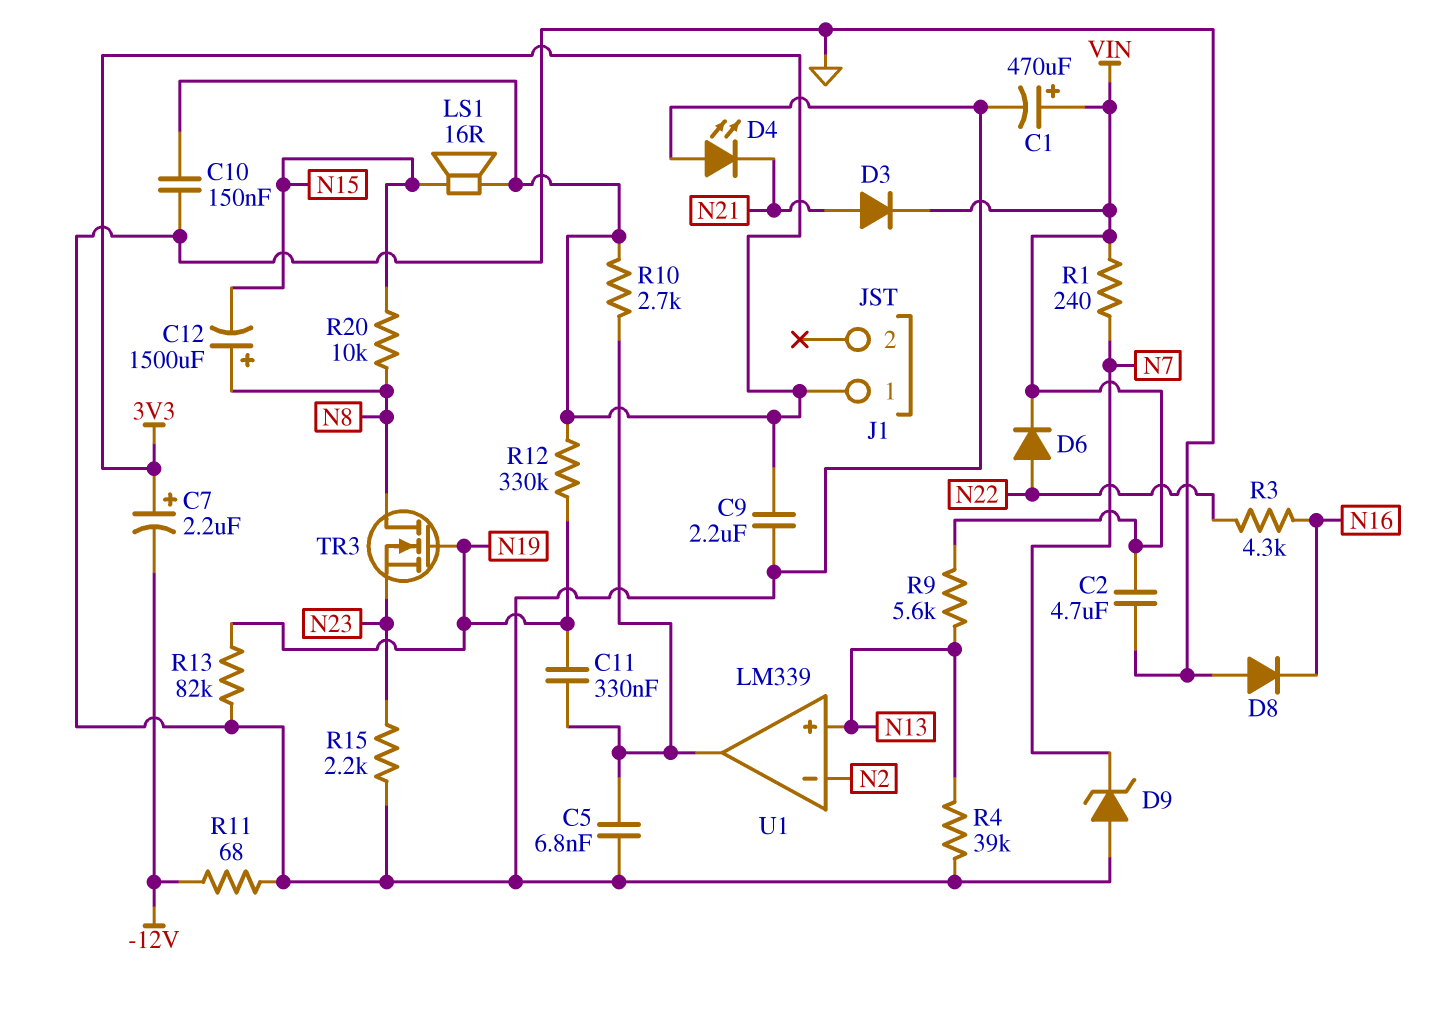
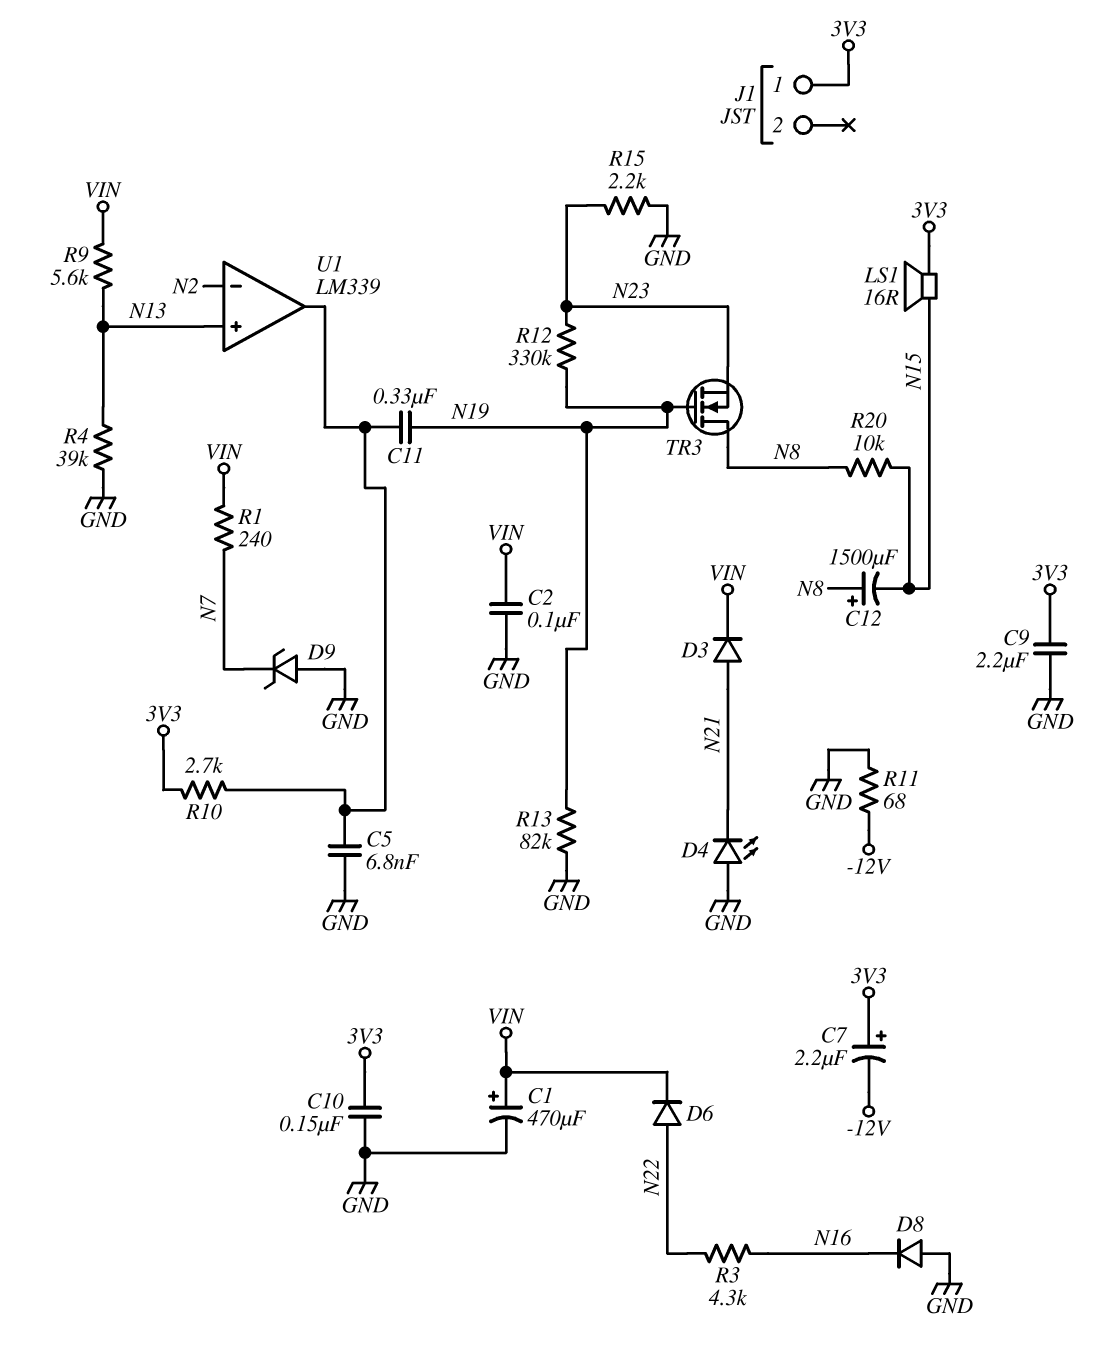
C2: 4.7uF (GND, VIN) -> 100nF (GND, VIN)
R12: 330k (3V3, N19) -> 330k (N19, N23)

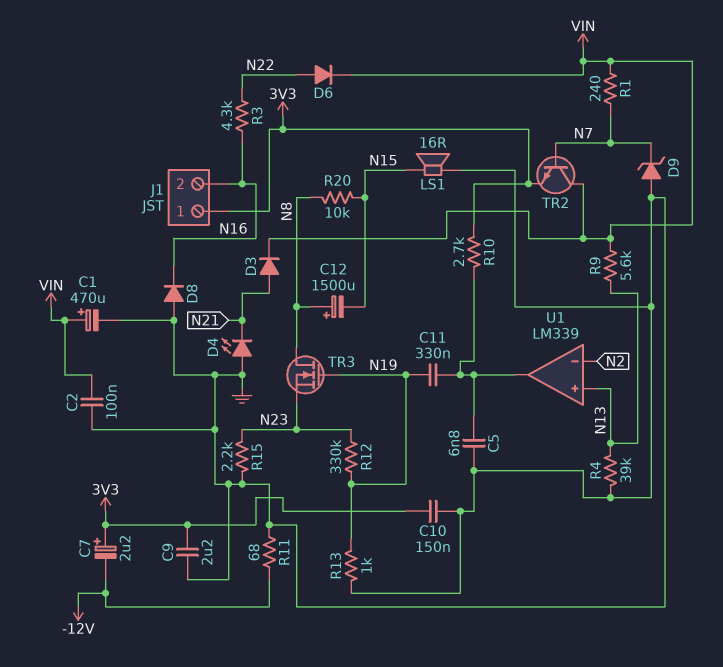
J1 pin 2: none -> N16
LS1: speaker 16R (3V3, N15) -> speaker 16R (GND, N15)
R13: 82k (GND, N19) -> 1k (GND, N19)
TR2: none -> NPN (B N7, C VIN, E 3V3)

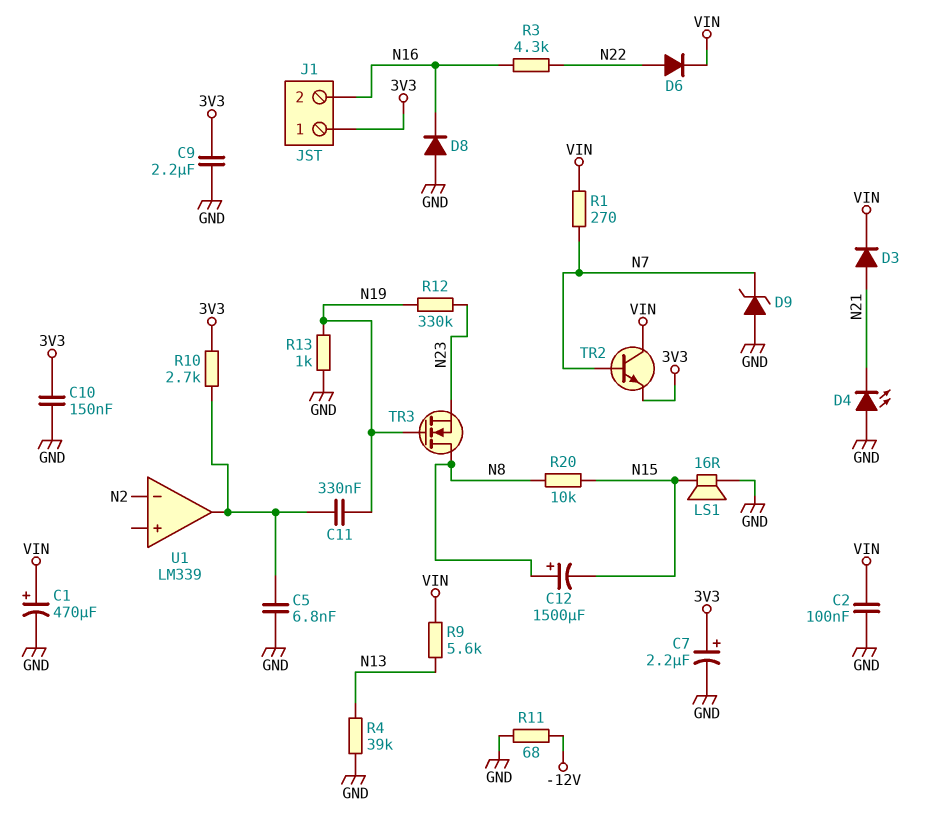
C7: 2.2uF (plus 3V3, minus -12V) -> 2.2uF (plus 3V3, minus GND)
R1: 240 (N7, VIN) -> 270 (N7, VIN)
R15: 2.2k (GND, N23) -> none
U1 pin in+: N13 -> none

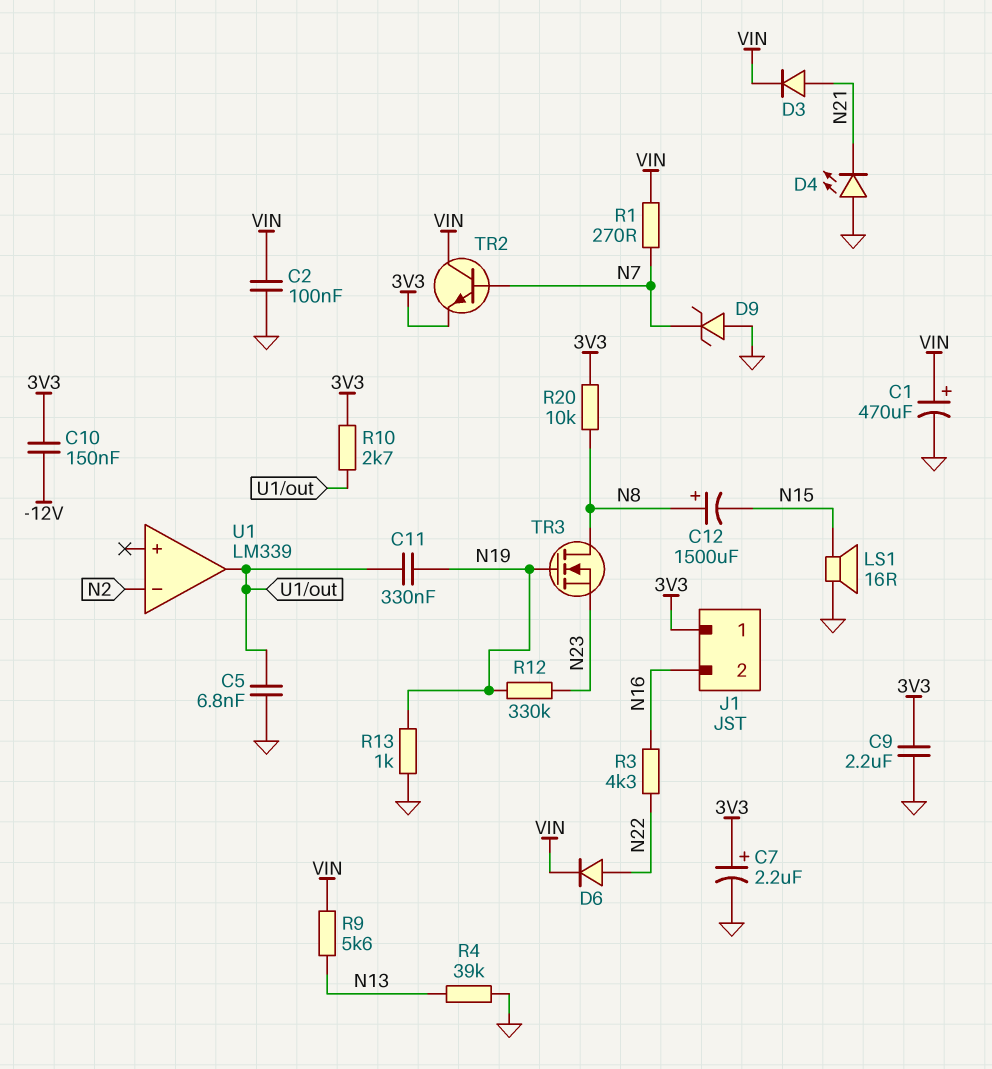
C10: 150nF (3V3, GND) -> 150nF (-12V, 3V3)
D8: diode (A GND, K N16) -> none
R11: 68 (-12V, GND) -> none
R20: 10k (N8, N15) -> 10k (3V3, N8)

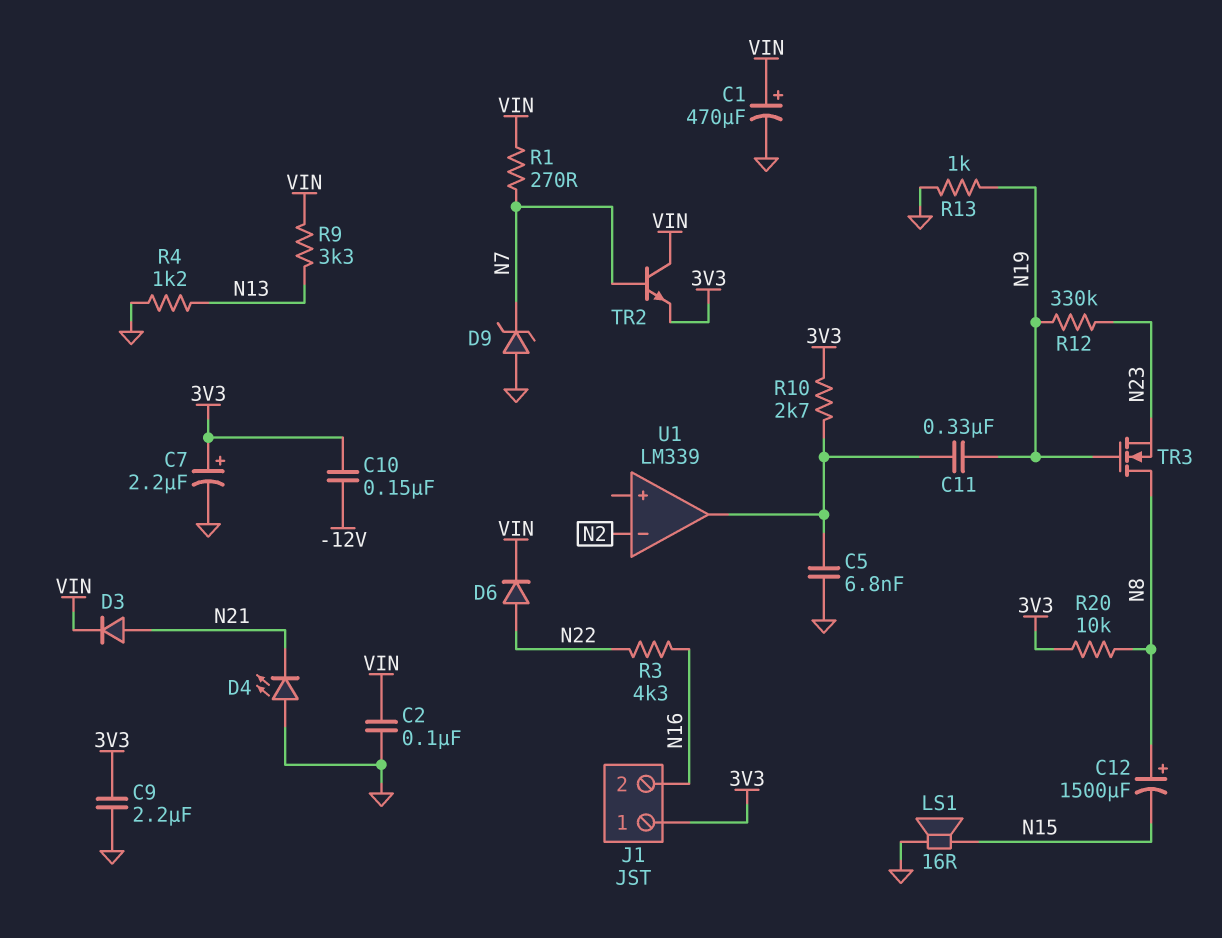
R4: 39k (GND, N13) -> 1.2k (GND, N13)
R9: 5.6k (N13, VIN) -> 3.3k (N13, VIN)

